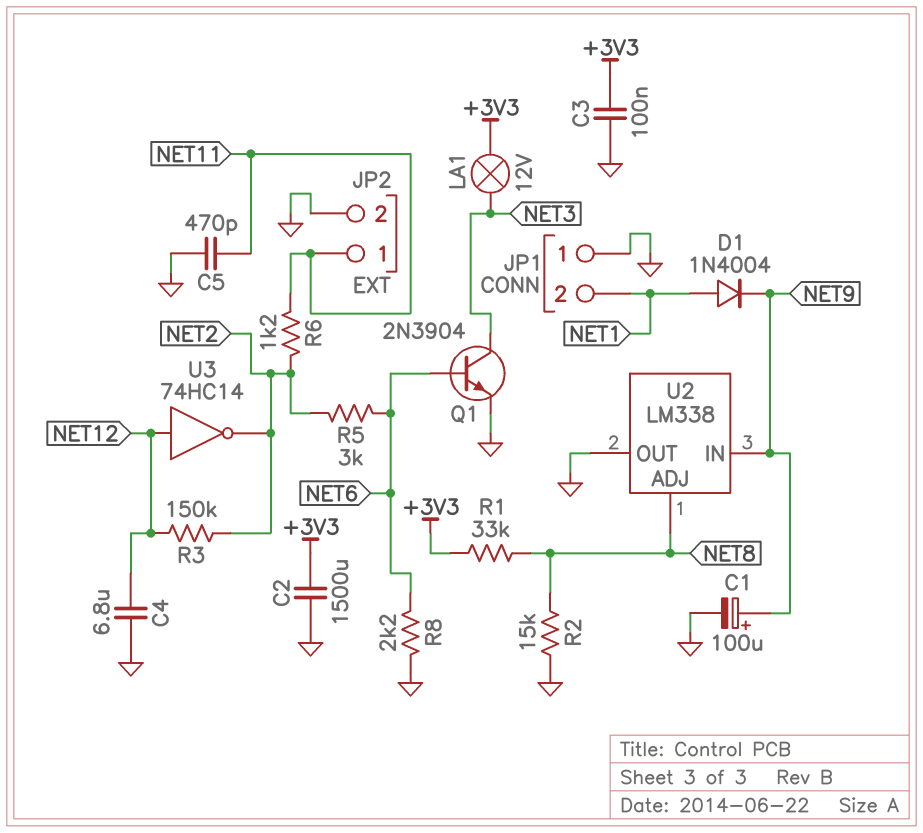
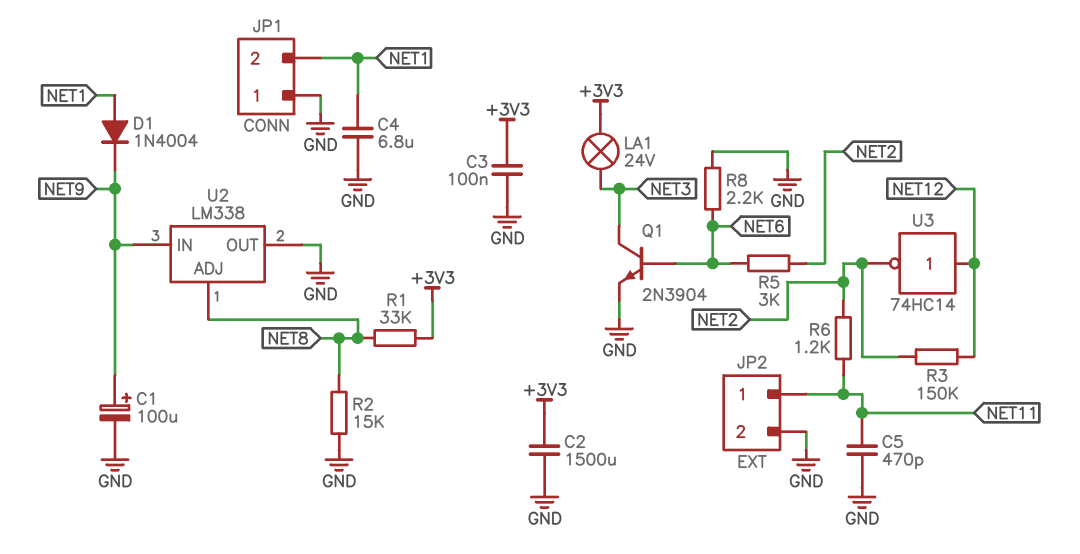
C4: 6.8uF (GND, NET12) -> 6.8uF (GND, NET1)
LA1: lamp 12V (+3V3, NET3) -> lamp 24V (+3V3, NET3)

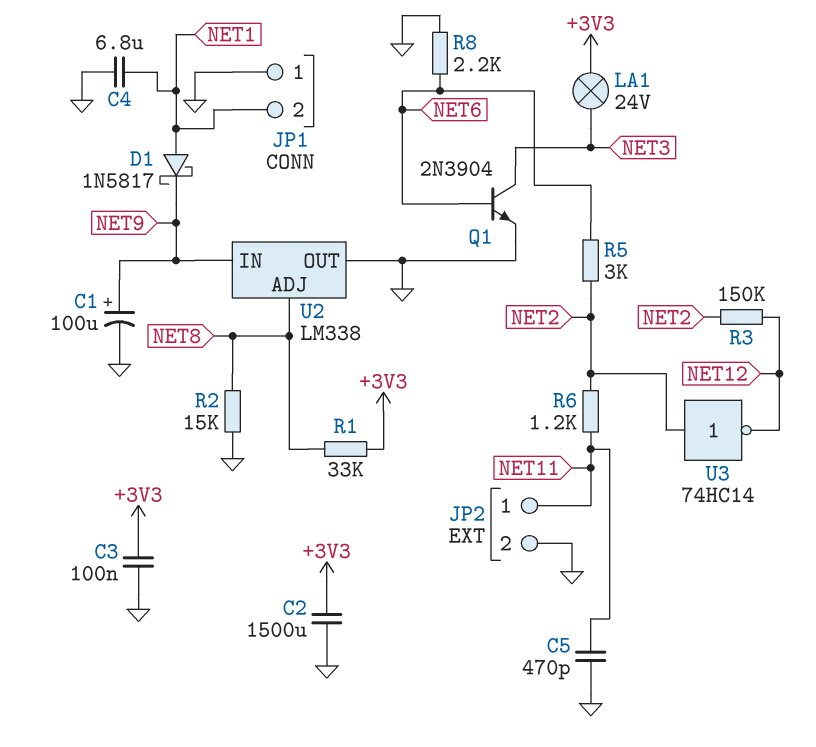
D1: diode 1N4004 (A NET1, K NET9) -> schottky 1N5817 (A NET1, K NET9)
U3: NOT 74HC14 (in NET12, out NET2) -> NOT 74HC14 (in NET2, out NET12)

